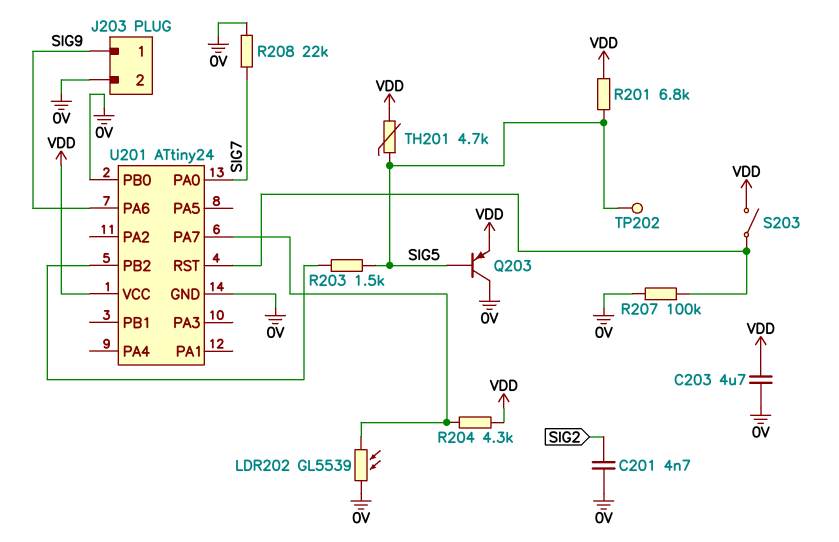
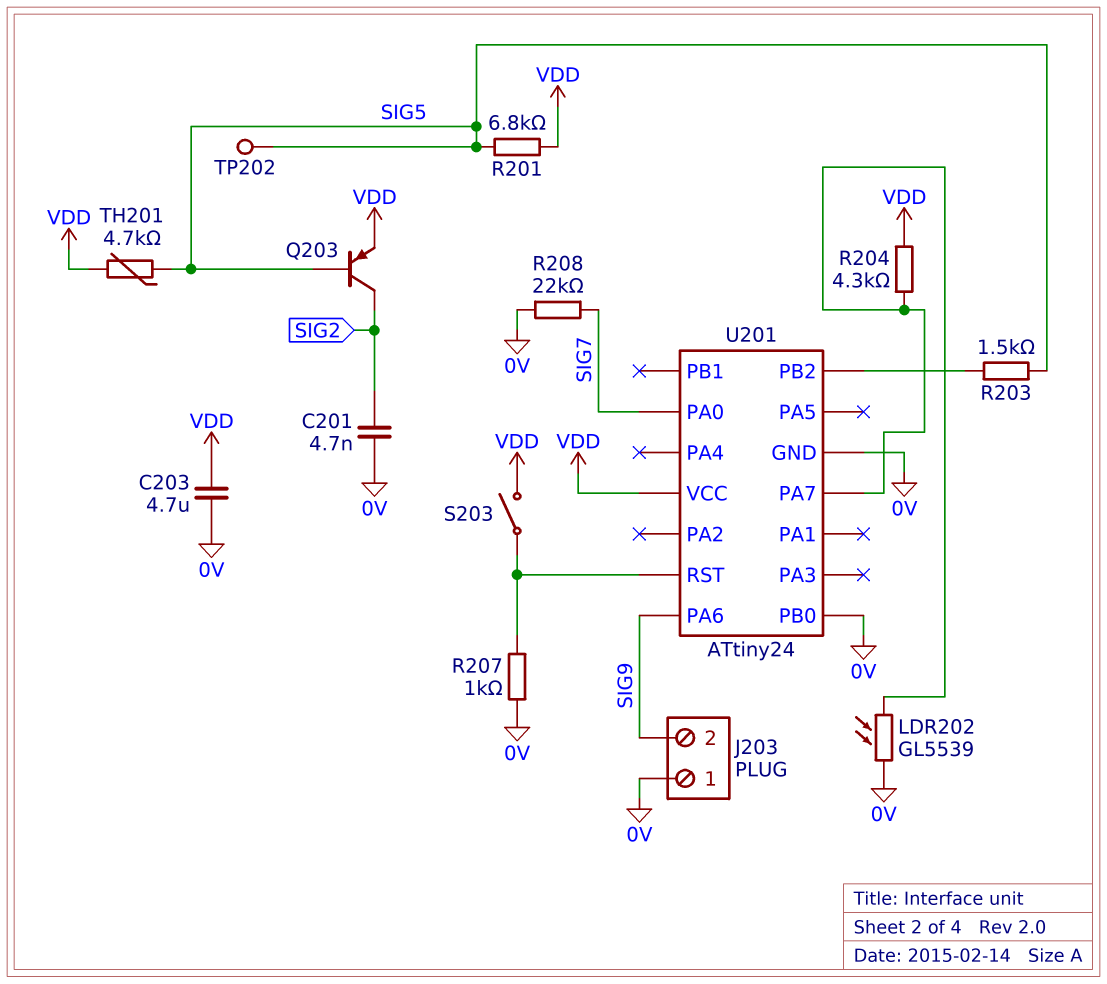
J203 pin 1: SIG9 -> 0V
J203 pin 2: 0V -> SIG9
Q203: PNP (B SIG5, C 0V, E VDD) -> PNP (B SIG5, C SIG2, E VDD)
R207: 100k (0V, U201/RST) -> 1k (0V, U201/RST)

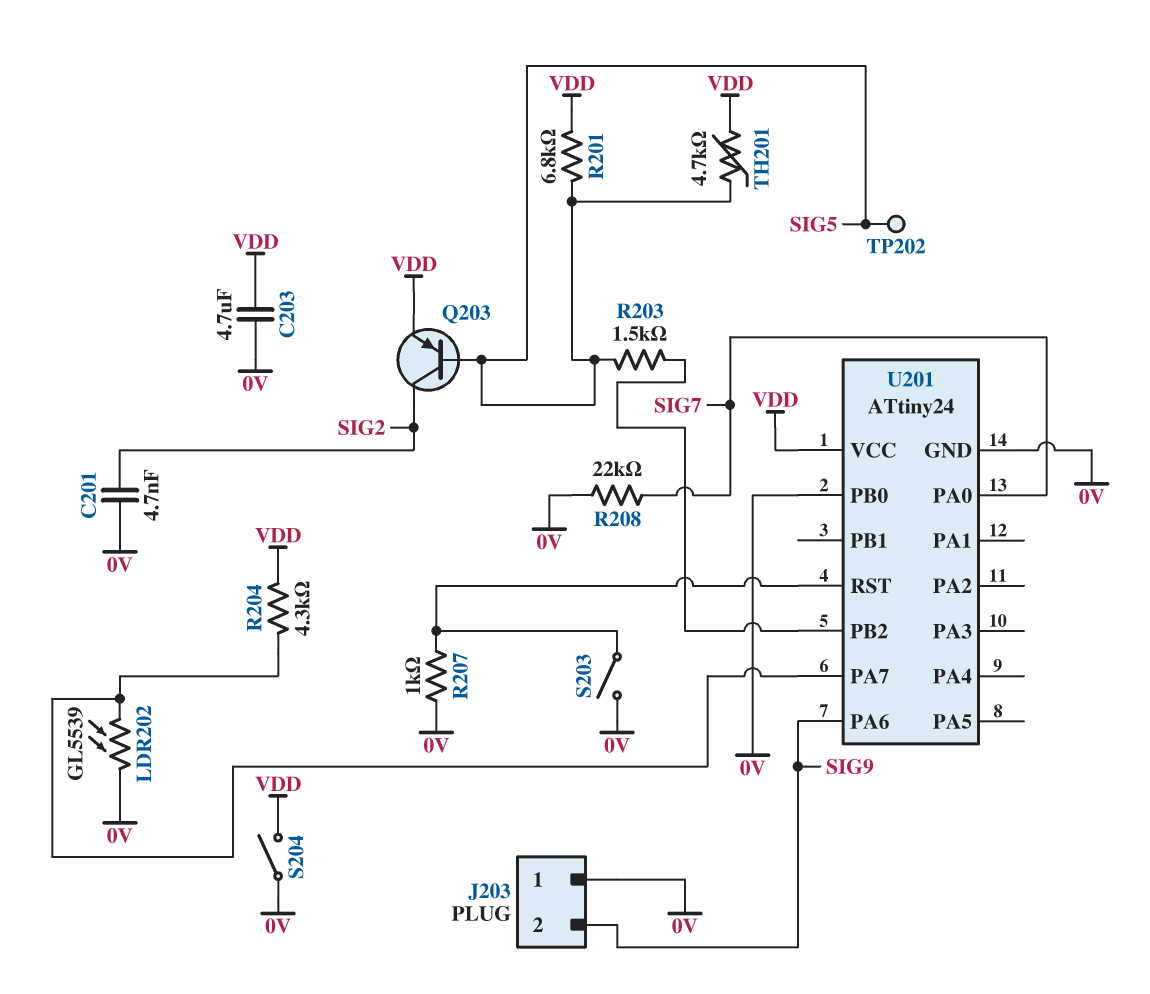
S203: switch (U201/RST, VDD) -> switch (0V, U201/RST)
S204: none -> switch (0V, VDD)

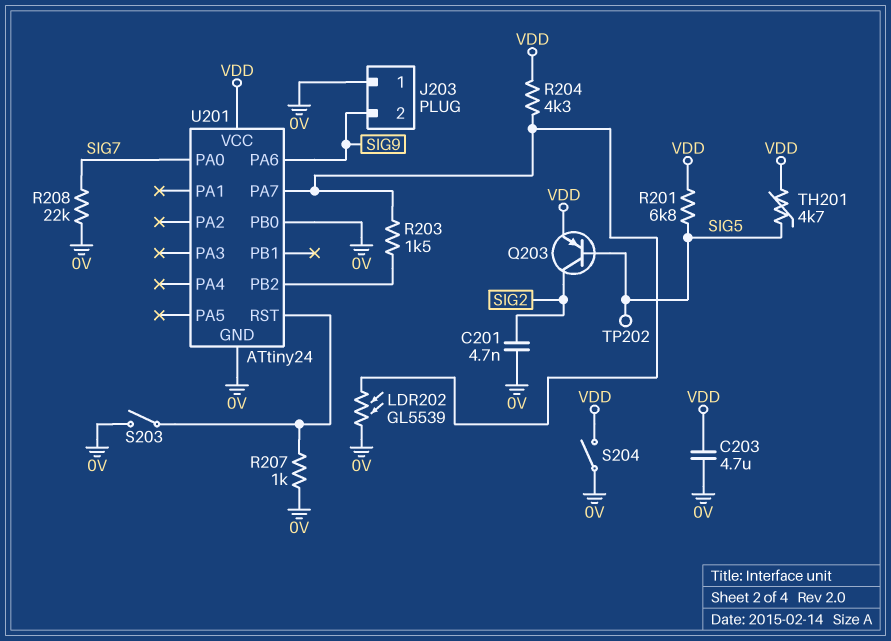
R203: 1.5k (SIG5, U201/PB2) -> 1.5k (U201/PA7, U201/PB2)

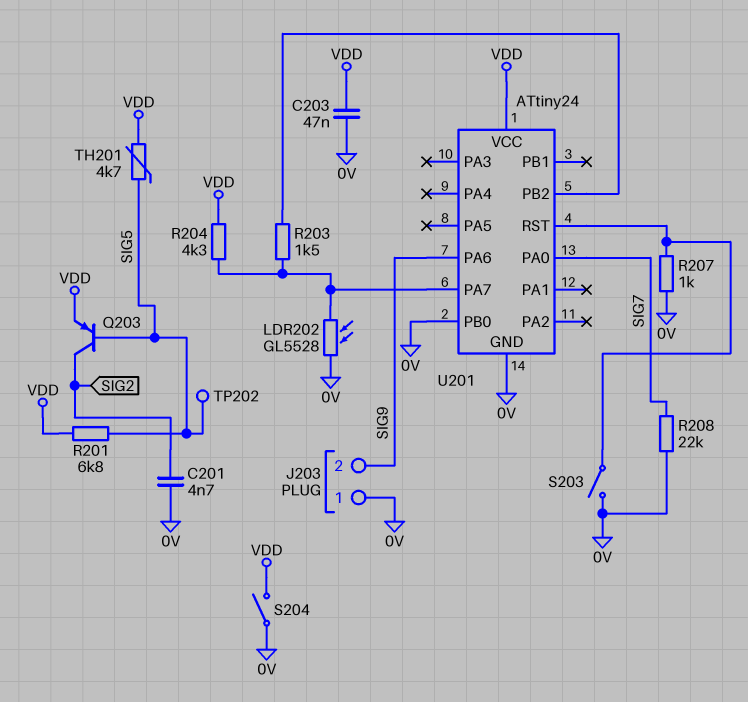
C203: 4.7uF (0V, VDD) -> 47nF (0V, VDD)
LDR202: GL5539 (0V, U201/PA7) -> GL5528 (0V, U201/PA7)

